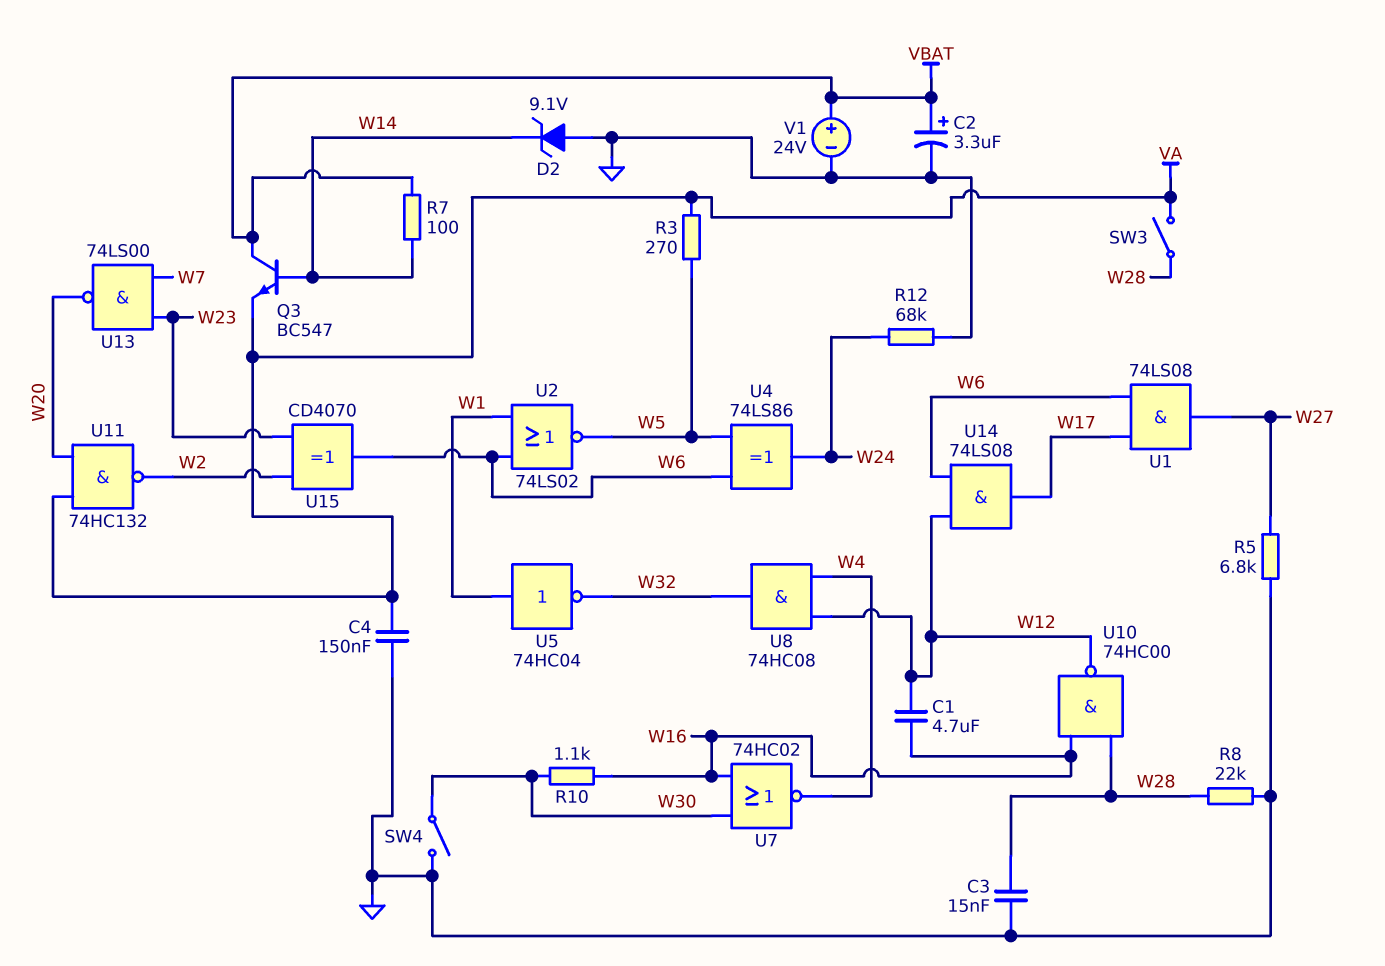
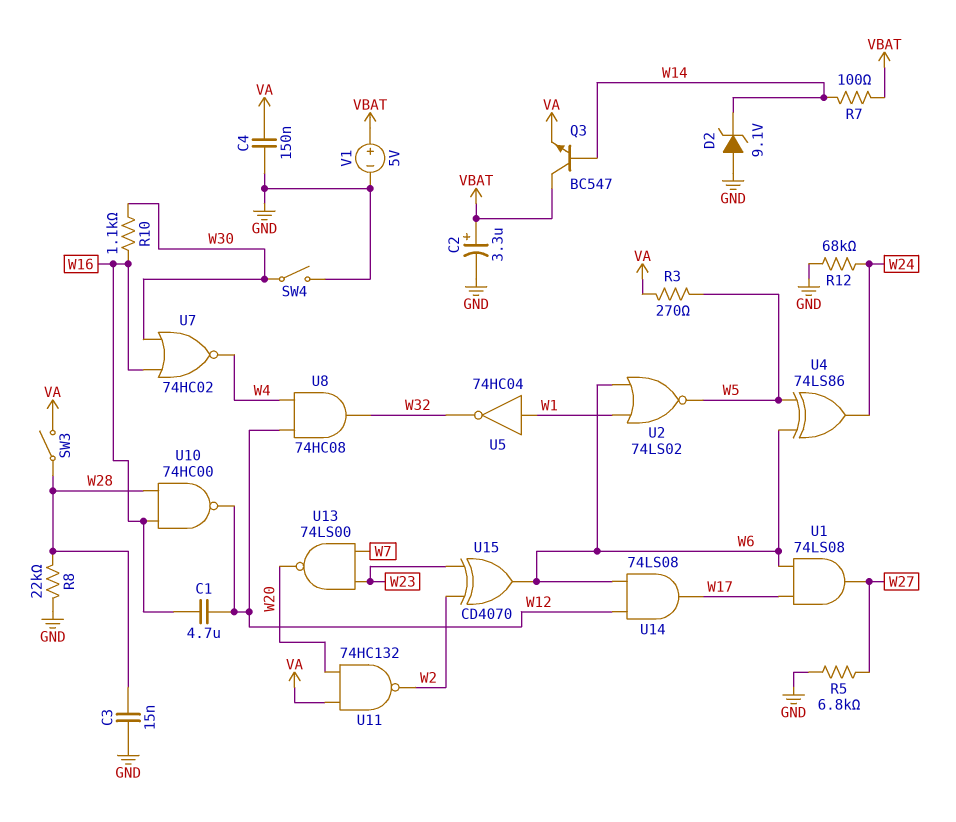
V1: 24V (plus VBAT, minus GND) -> 5V (plus VBAT, minus GND)

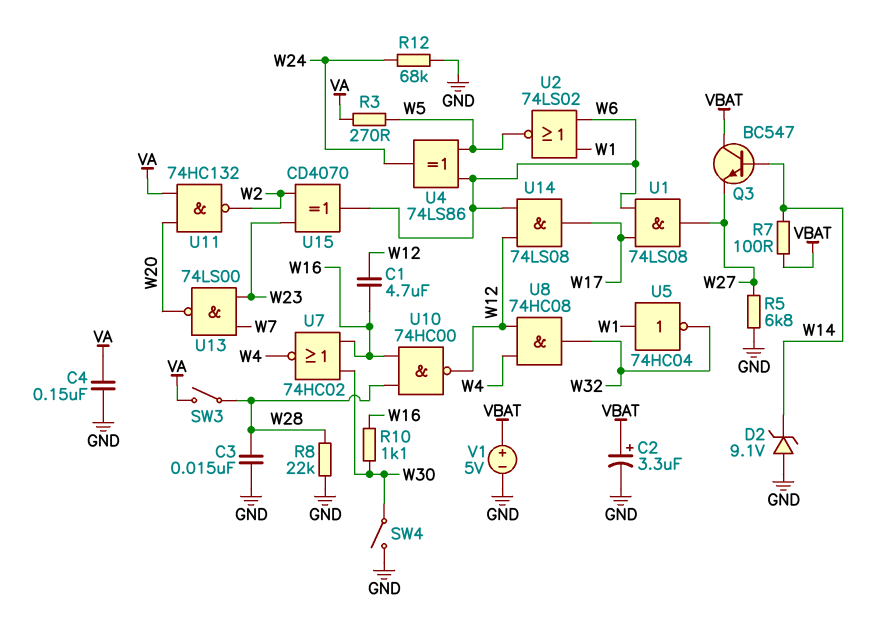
Q3: NPN BC547 (B W14, C VBAT, E VA) -> NPN BC547 (B W14, C VBAT, E W27)

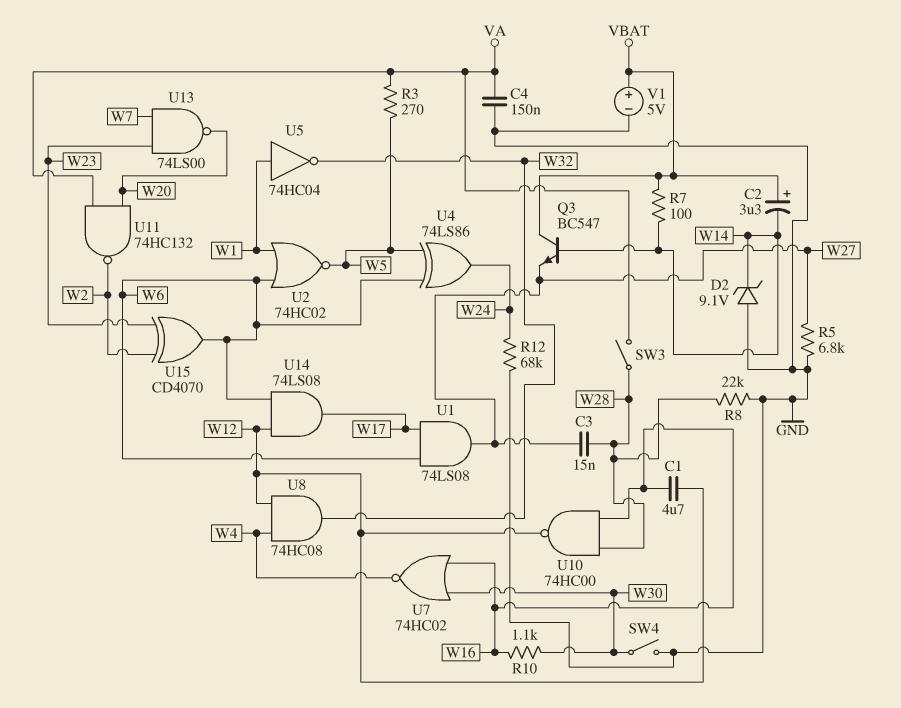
C2: 3.3uF (plus VBAT, minus GND) -> 3.3uF (plus VBAT, minus W14)
C3: 15nF (GND, W28) -> 15nF (W27, W28)
U2: NOR 74LS02 (in W1, in W6, out W5) -> NOR 74HC02 (in W1, in W6, out W5)

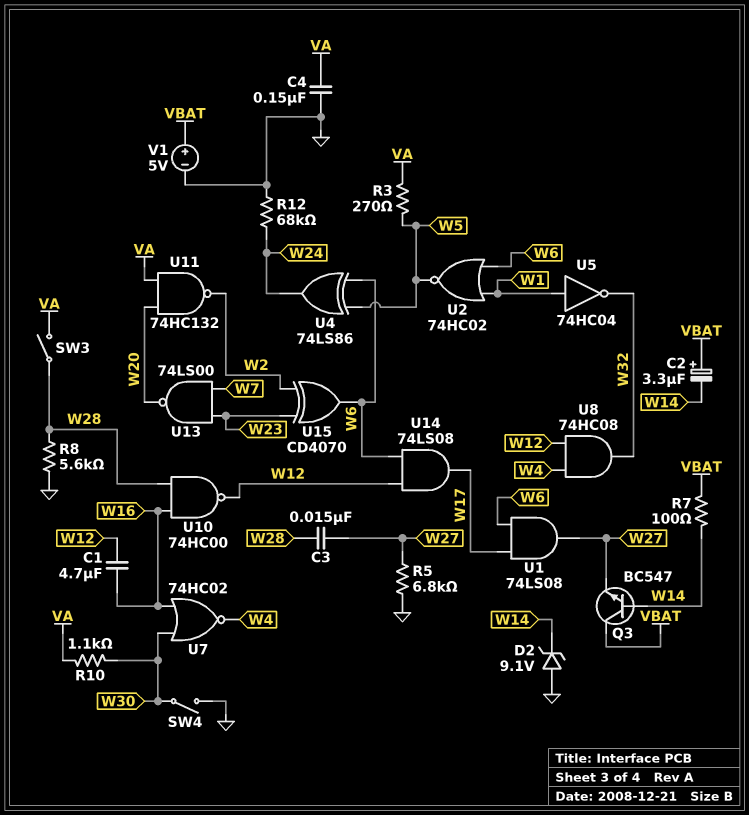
R8: 22k (GND, W28) -> 5.6k (GND, W28)
R10: 1.1k (W16, W30) -> 1.1k (VA, W30)

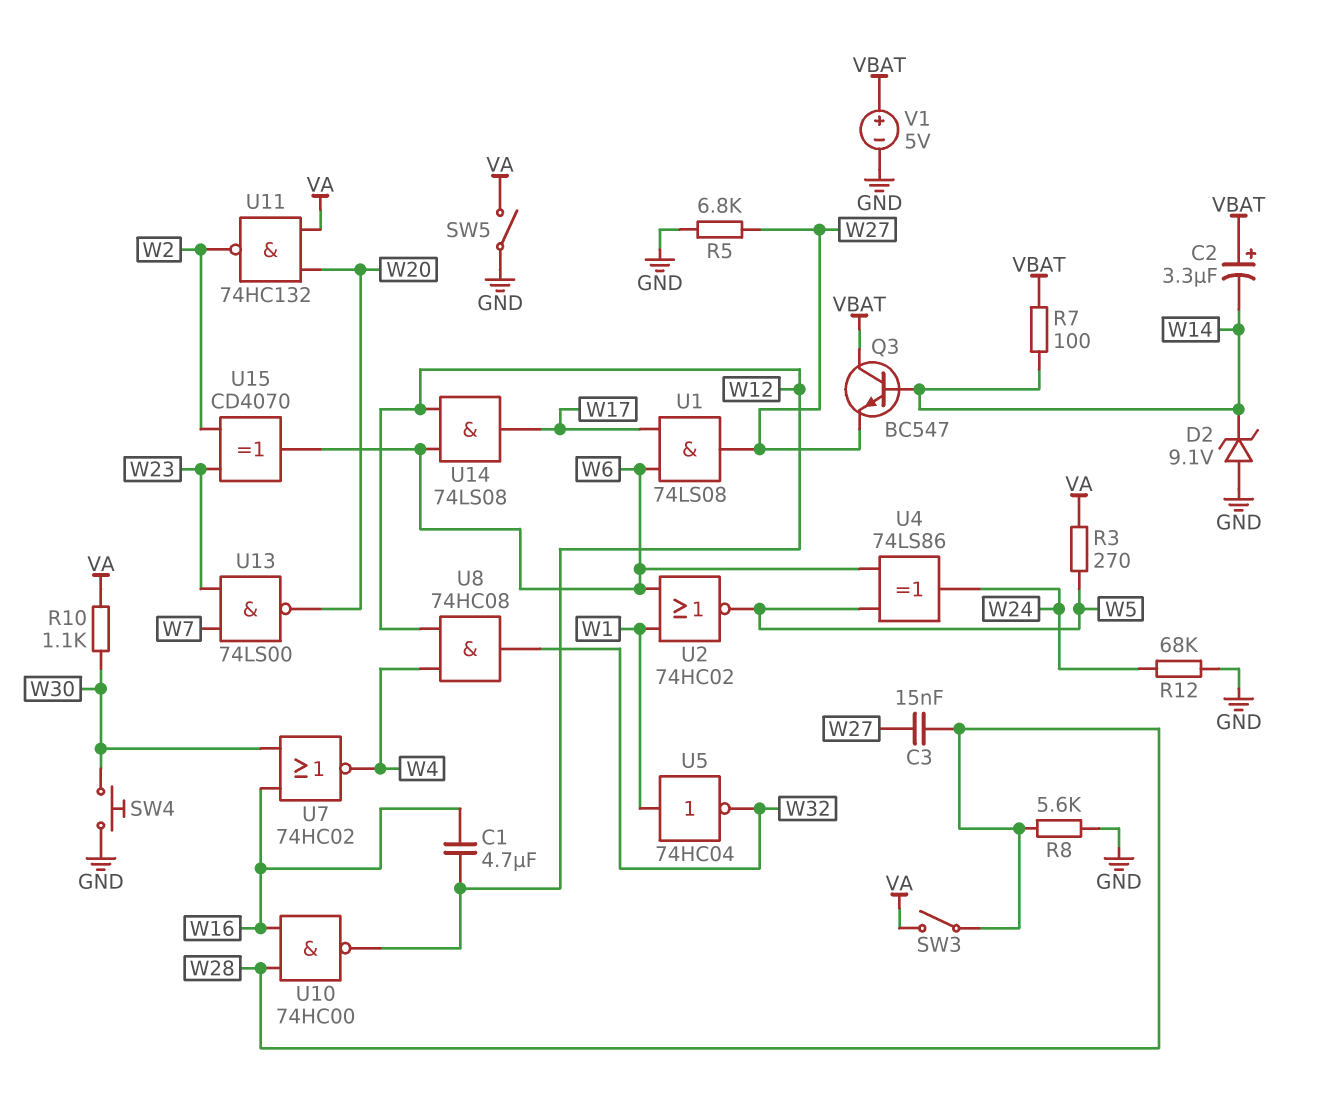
C4: 150nF (GND, VA) -> none
SW4: switch (GND, W30) -> button (GND, W30)
SW5: none -> switch (GND, VA)

